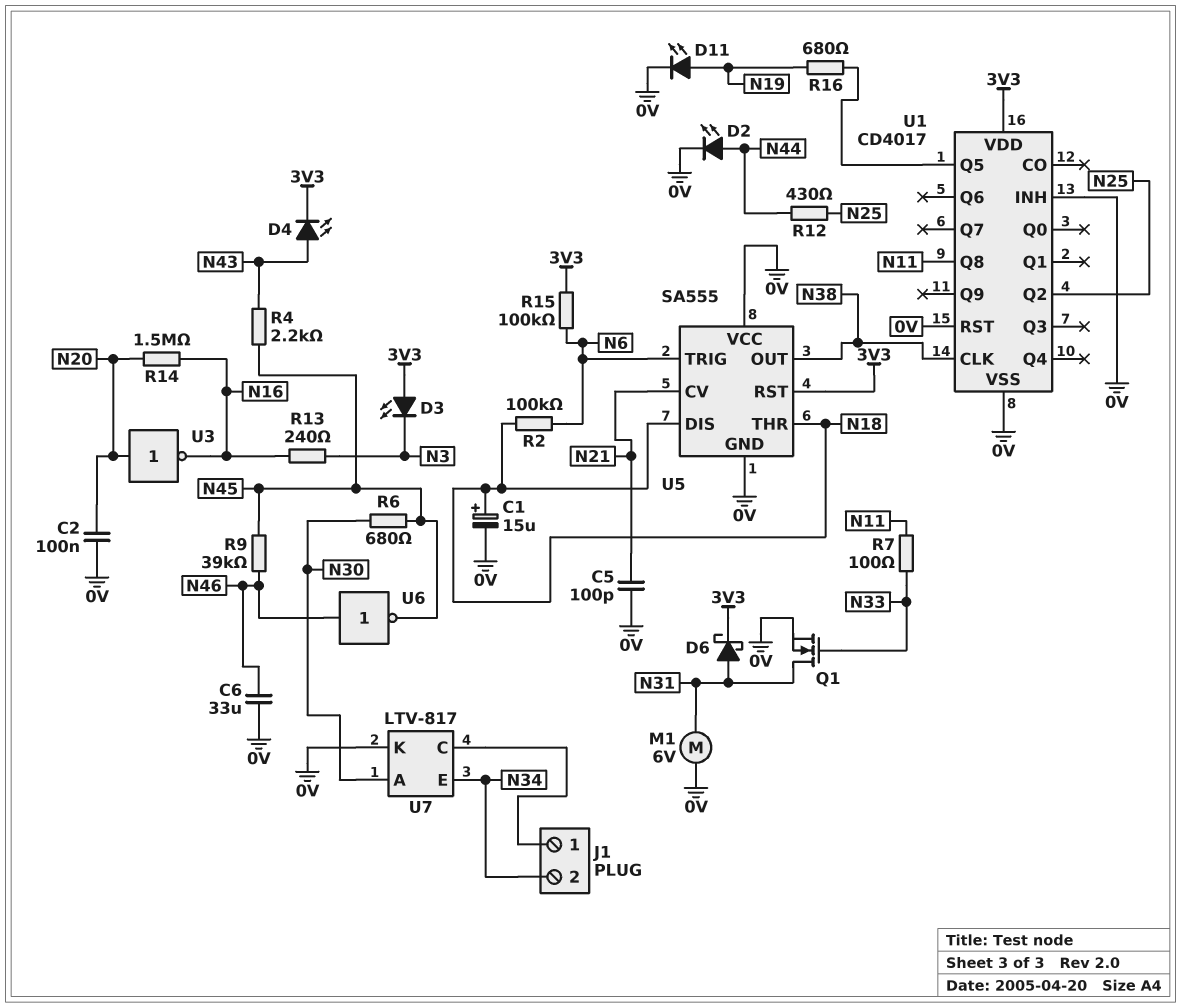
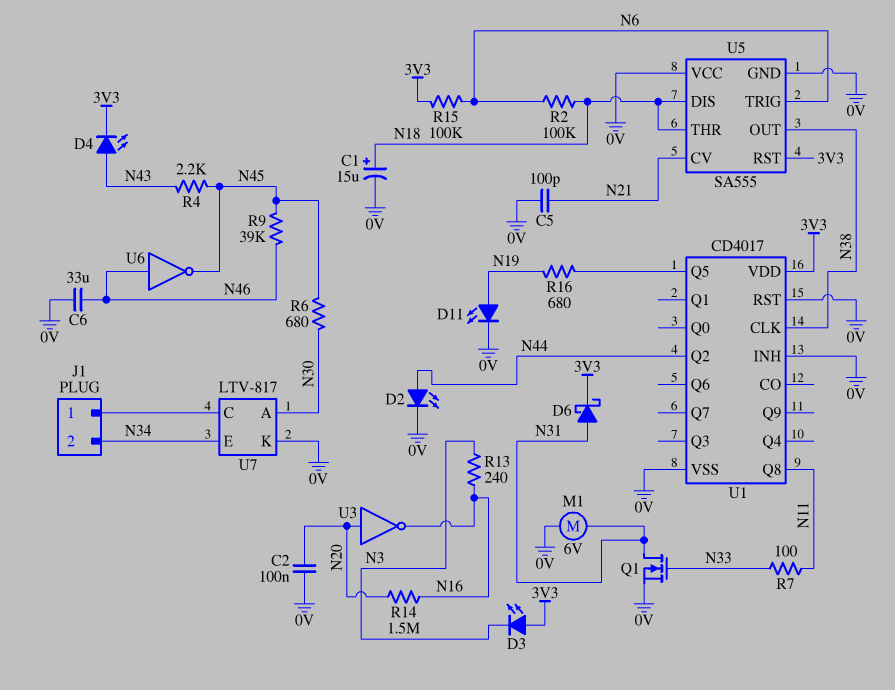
R12: 430 (N25, N44) -> none
U1 pin Q2: N25 -> N44

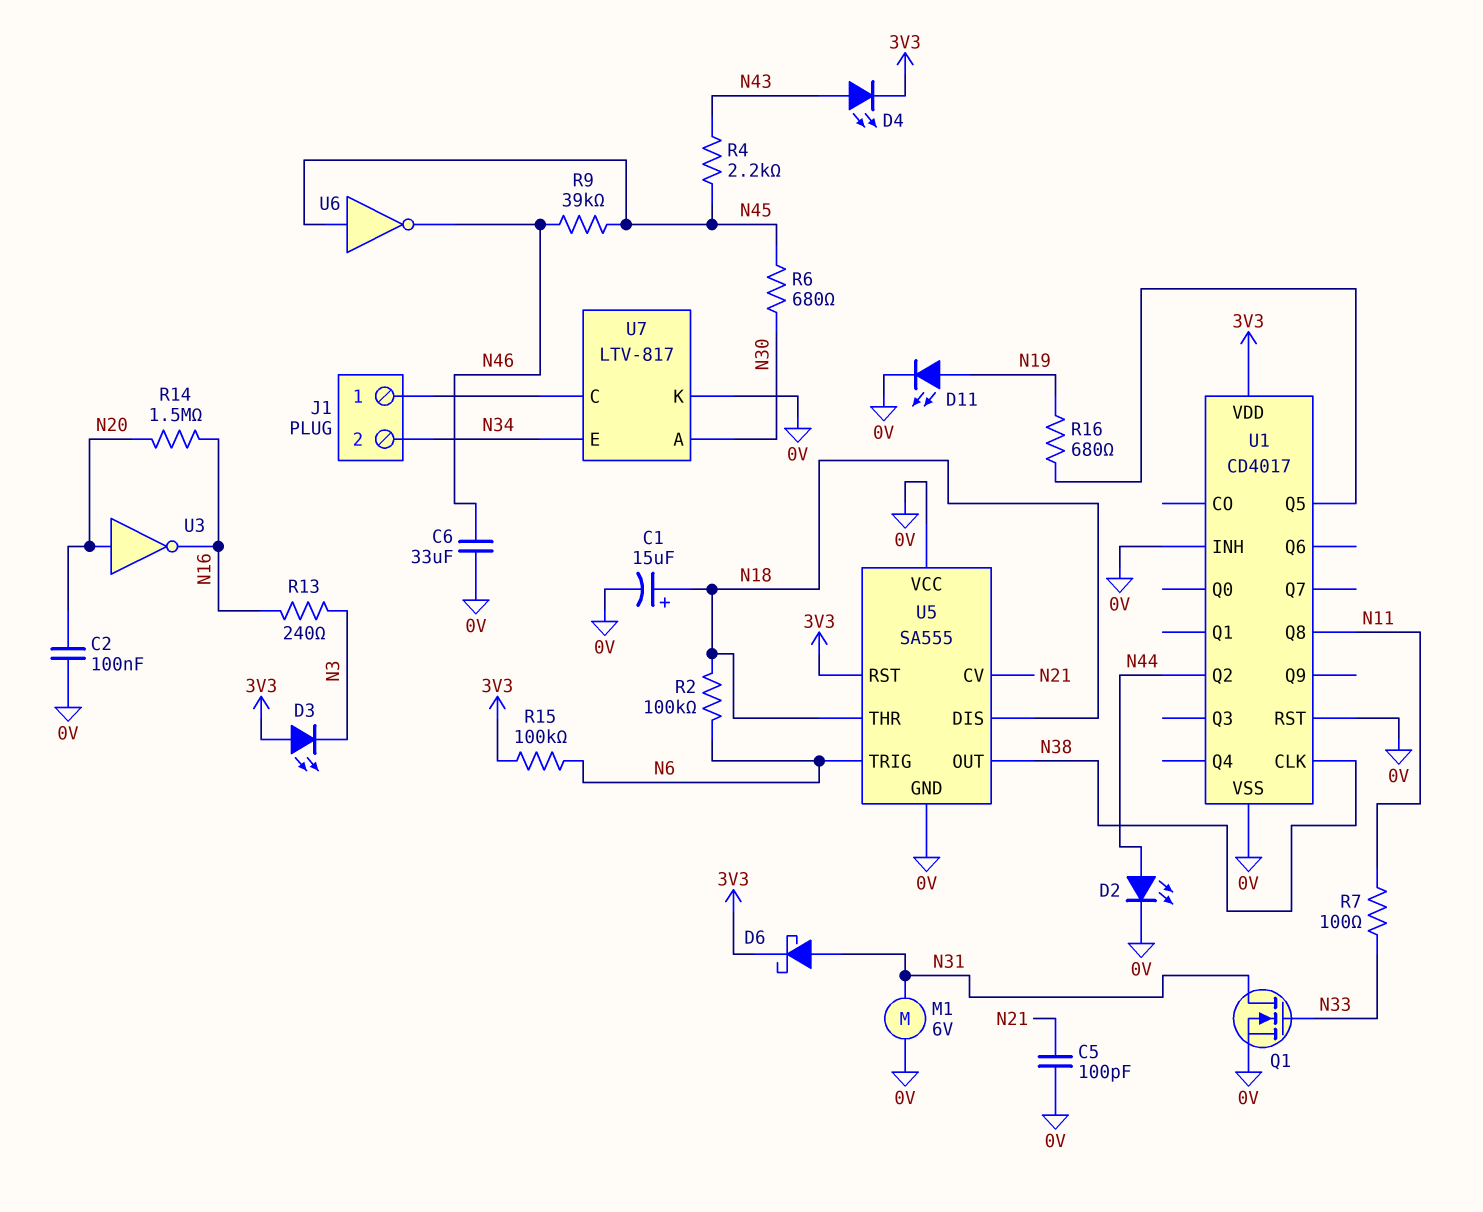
U6: NOT (in N46, out N45) -> NOT (in N45, out N46)

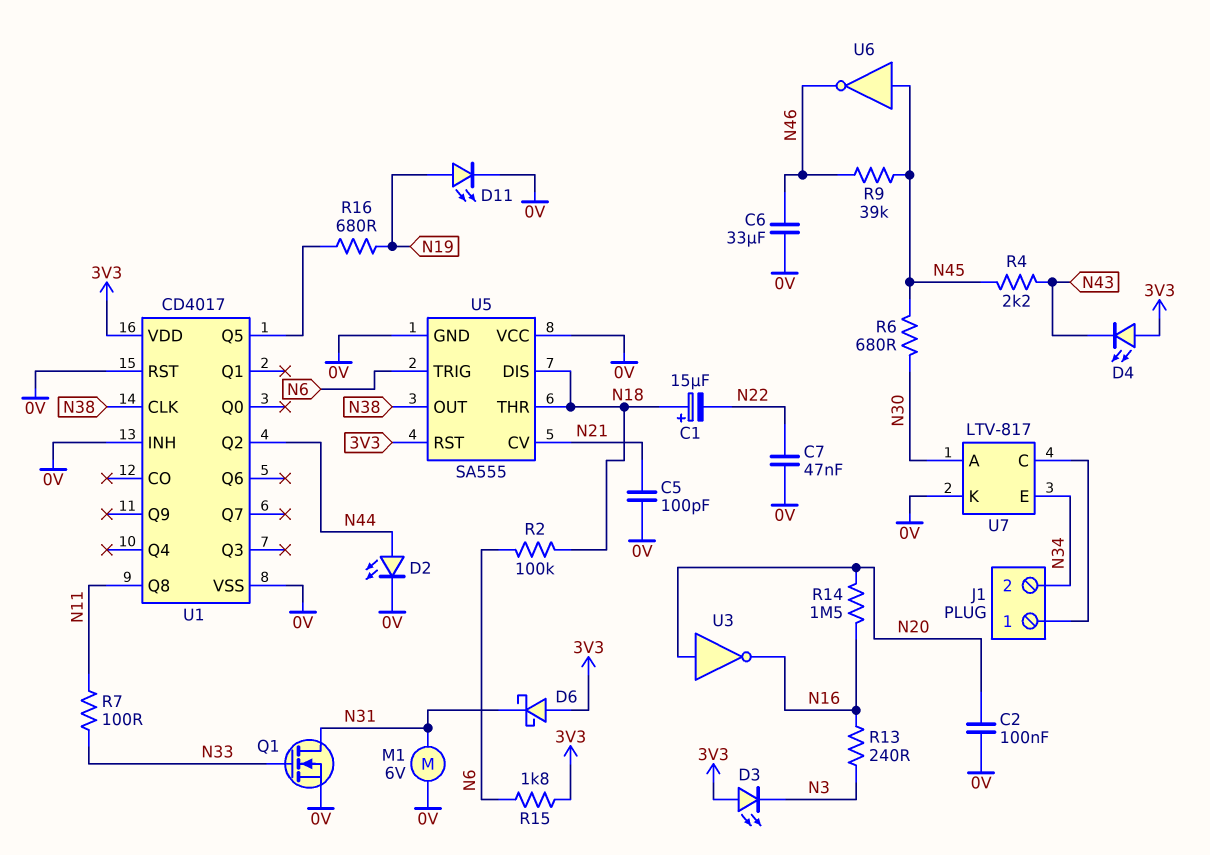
C1: 15uF (plus N18, minus 0V) -> 15uF (plus N18, minus N22)
C7: none -> 47nF (0V, N22)
D4: LED (A N43, K 3V3) -> LED (A 3V3, K N43)
D6: schottky (A N31, K 3V3) -> schottky (A 3V3, K N31)
R15: 100k (3V3, N6) -> 1.8k (3V3, N6)

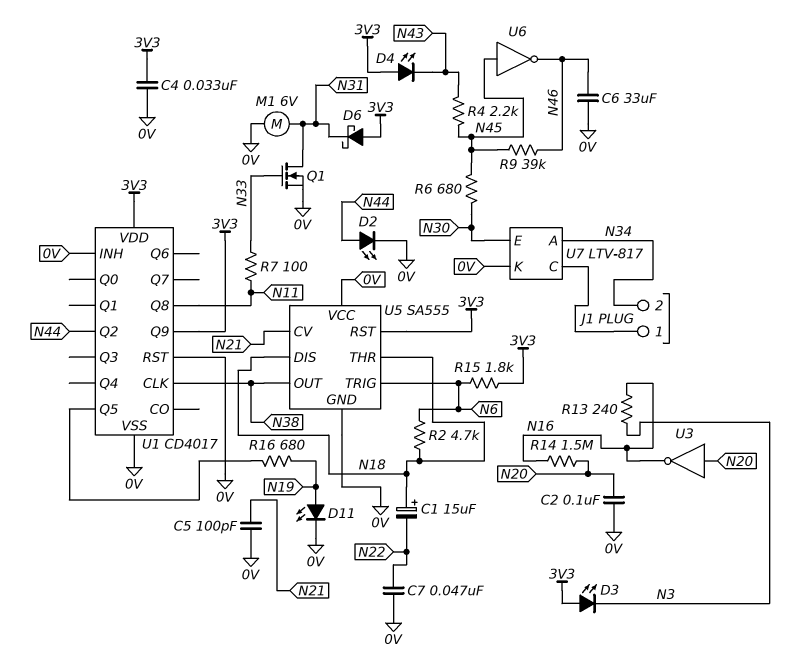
C4: none -> 33nF (0V, 3V3)
R2: 100k (N6, N18) -> 4.7k (N6, N18)
U1 pin Q9: none -> 3V3
U7 pin A: N30 -> N34
U7 pin E: N34 -> N30

